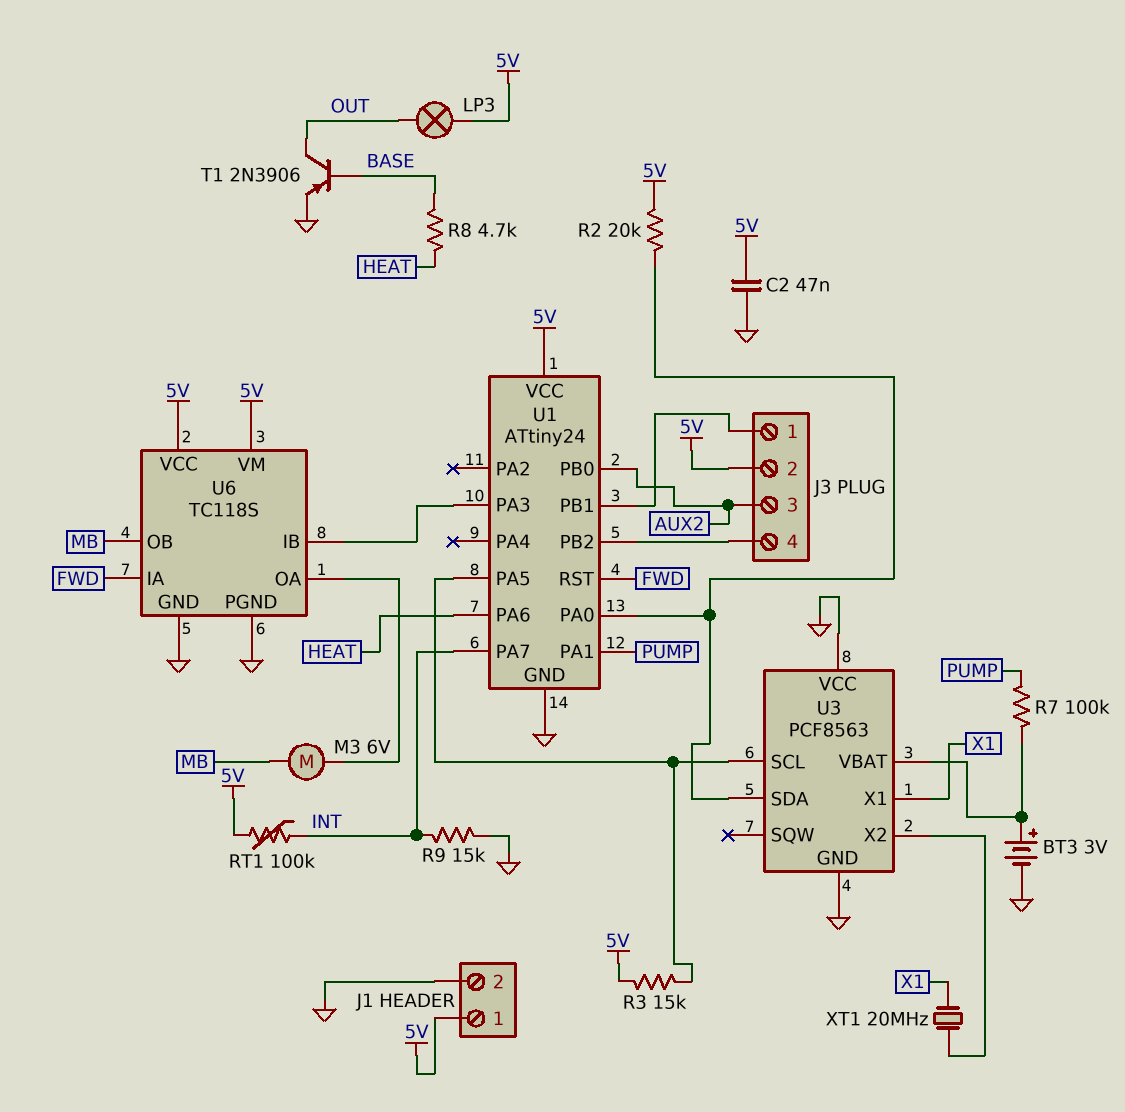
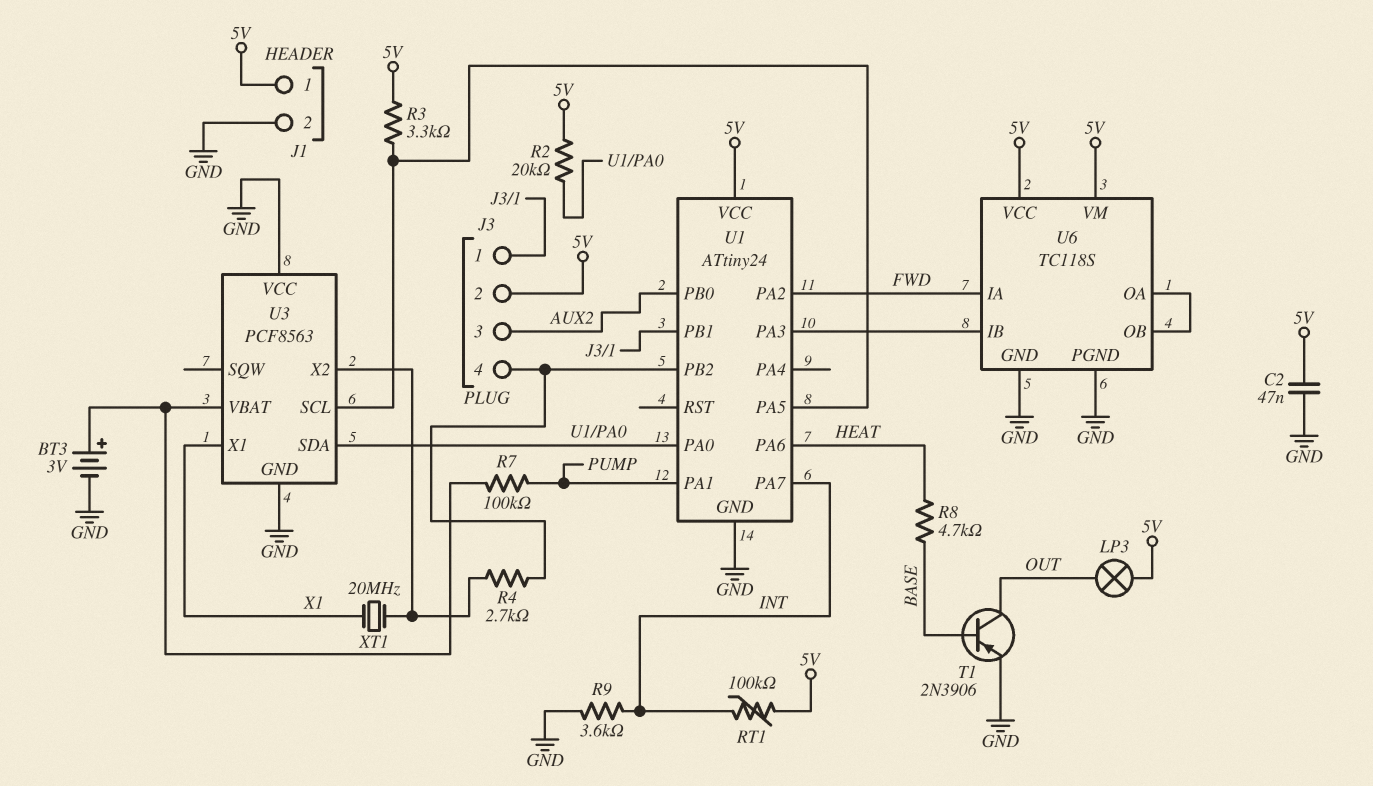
M3: motor 6V (MB, U6/OA) -> none
R3: 15k (5V, U1/PA5) -> 3.3k (5V, U1/PA5)
R4: none -> 2.7k (J3/4, U3/X2)
R9: 15k (GND, INT) -> 3.6k (GND, INT)
U1 pin PA2: none -> FWD
U1 pin RST: FWD -> none
U6 pin OB: MB -> U6/OA

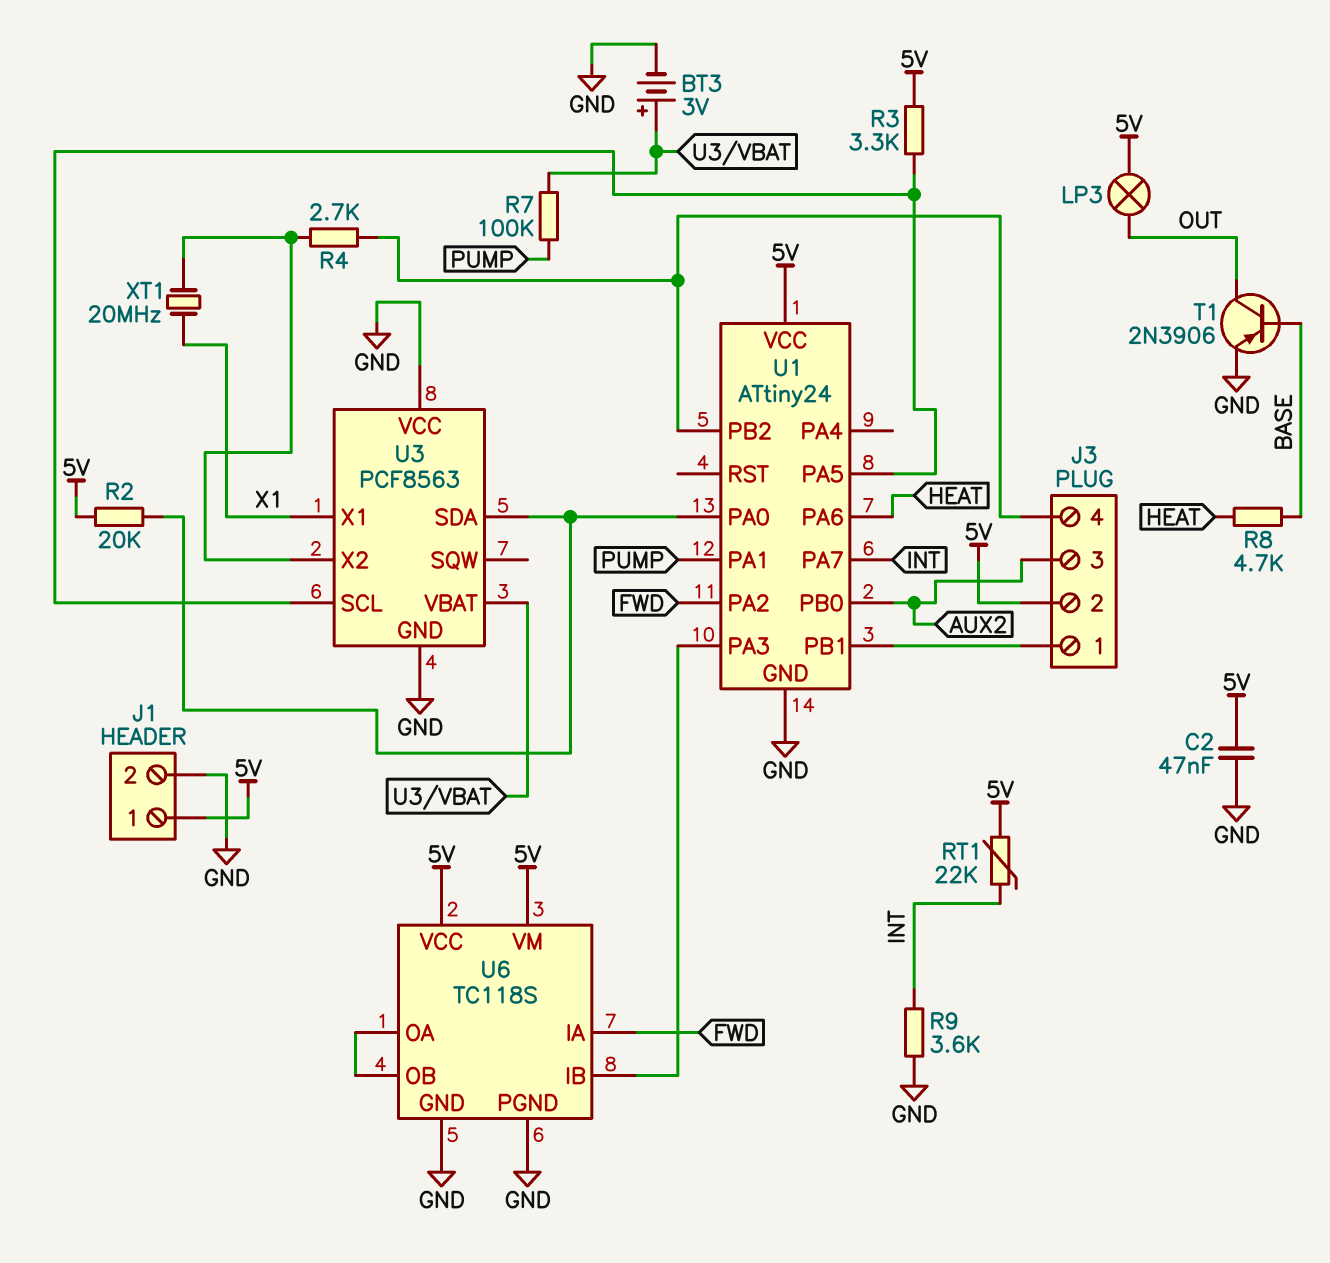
RT1: 100k (5V, INT) -> 22k (5V, INT)

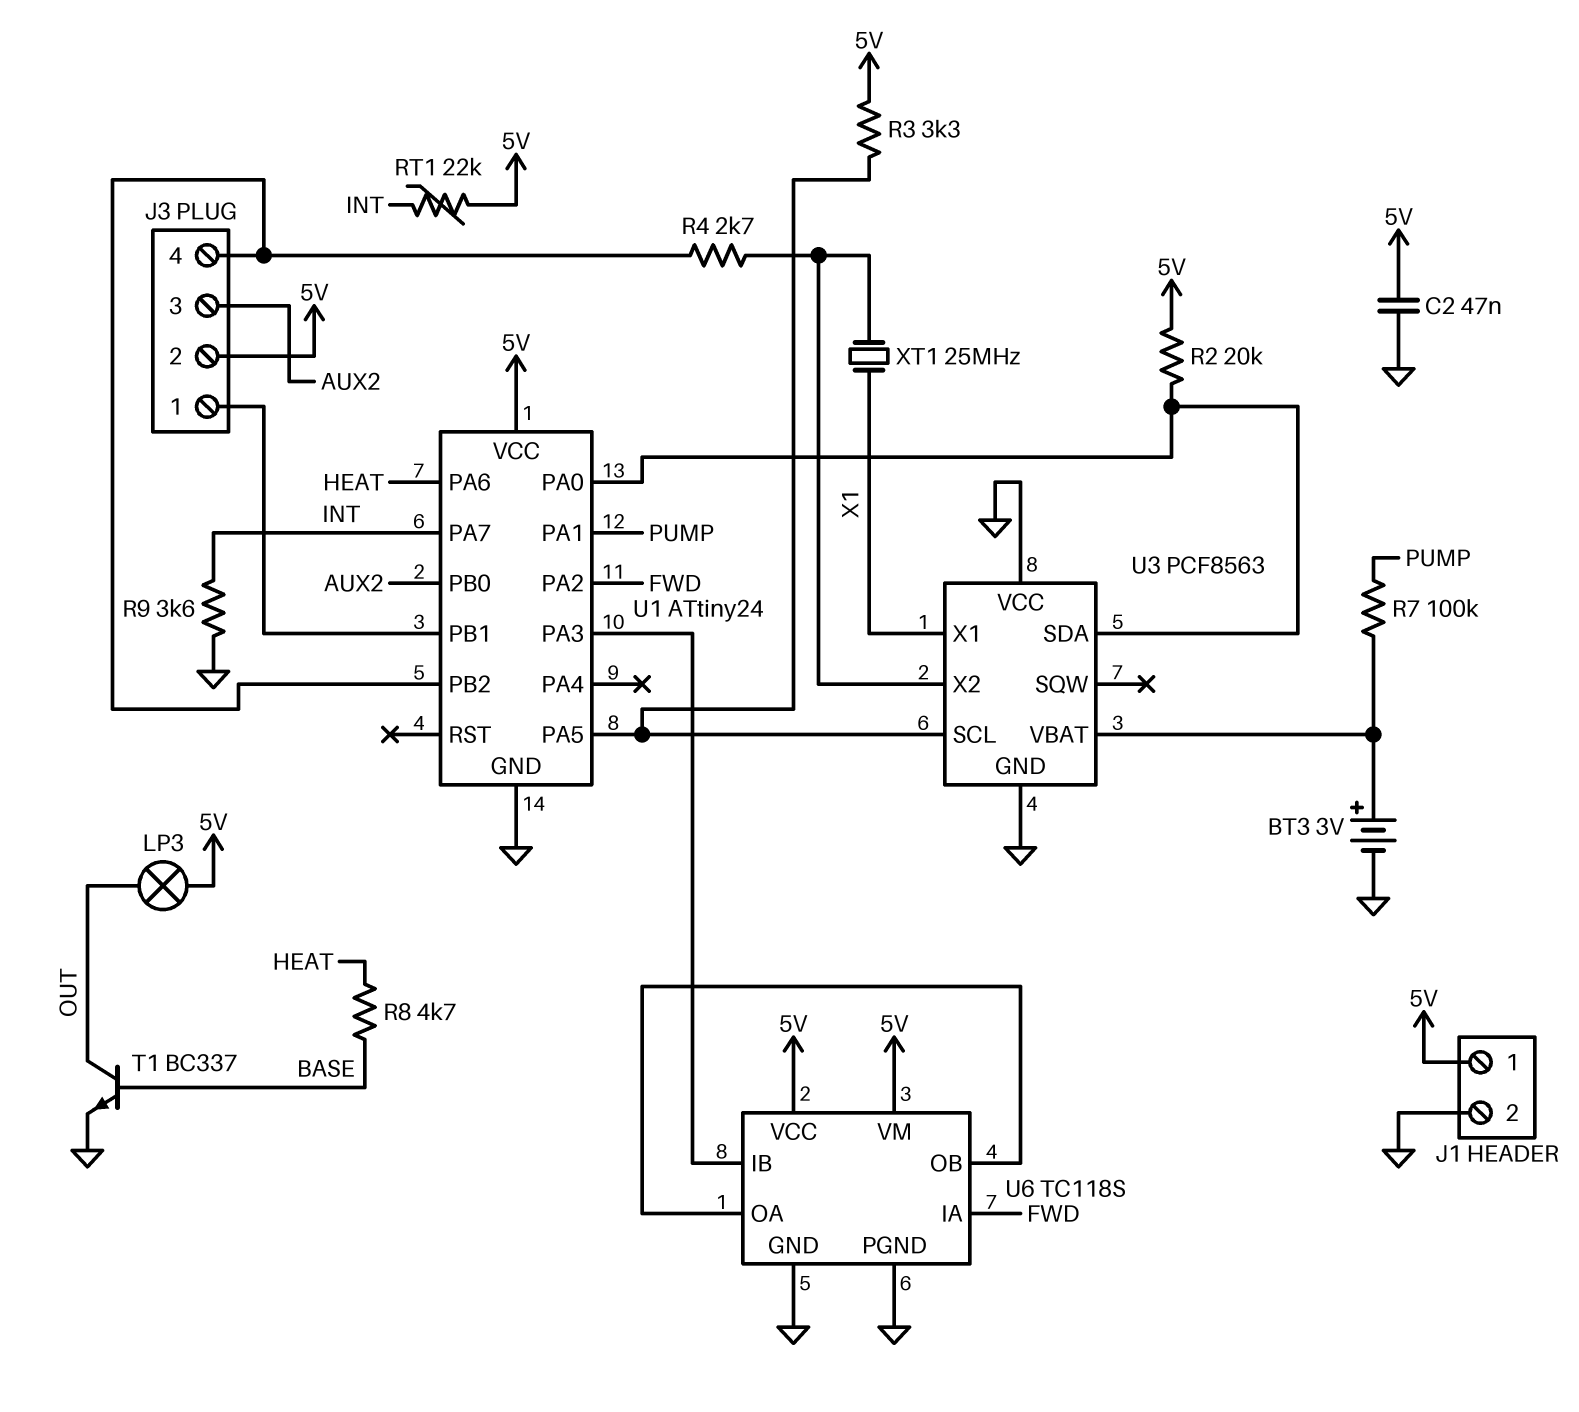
T1: PNP 2N3906 (B BASE, C OUT, E GND) -> NPN BC337 (B BASE, C OUT, E GND)
XT1: 20MHz (U3/X2, X1) -> 25MHz (U3/X2, X1)

